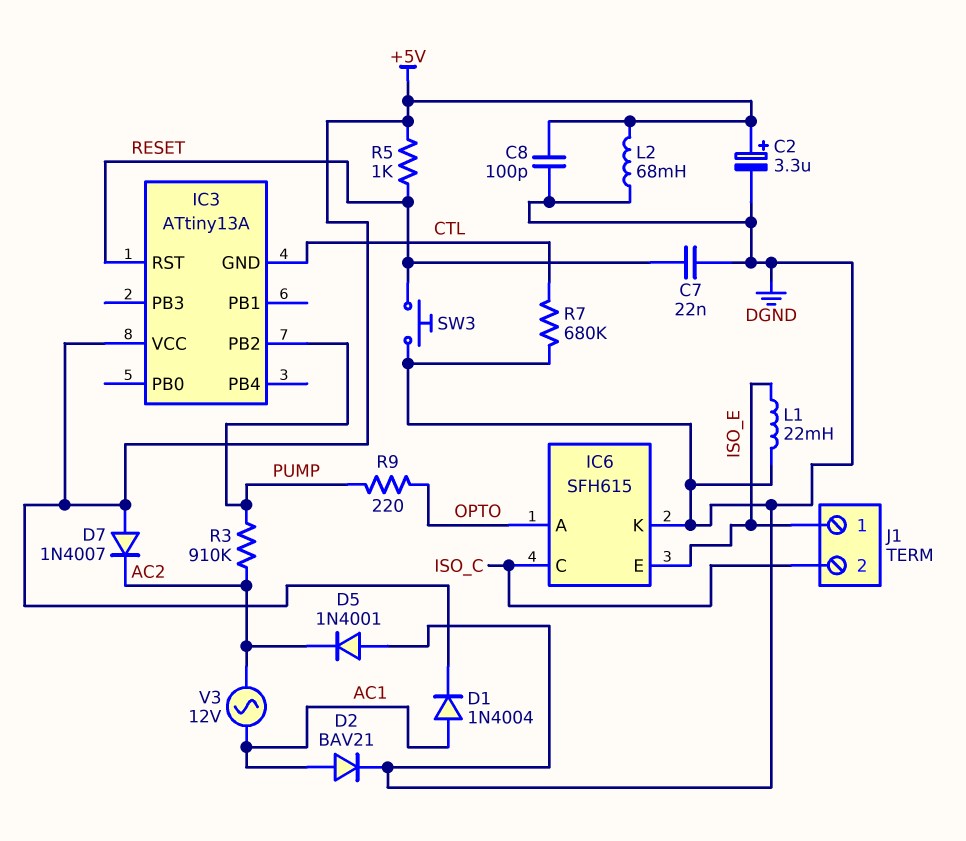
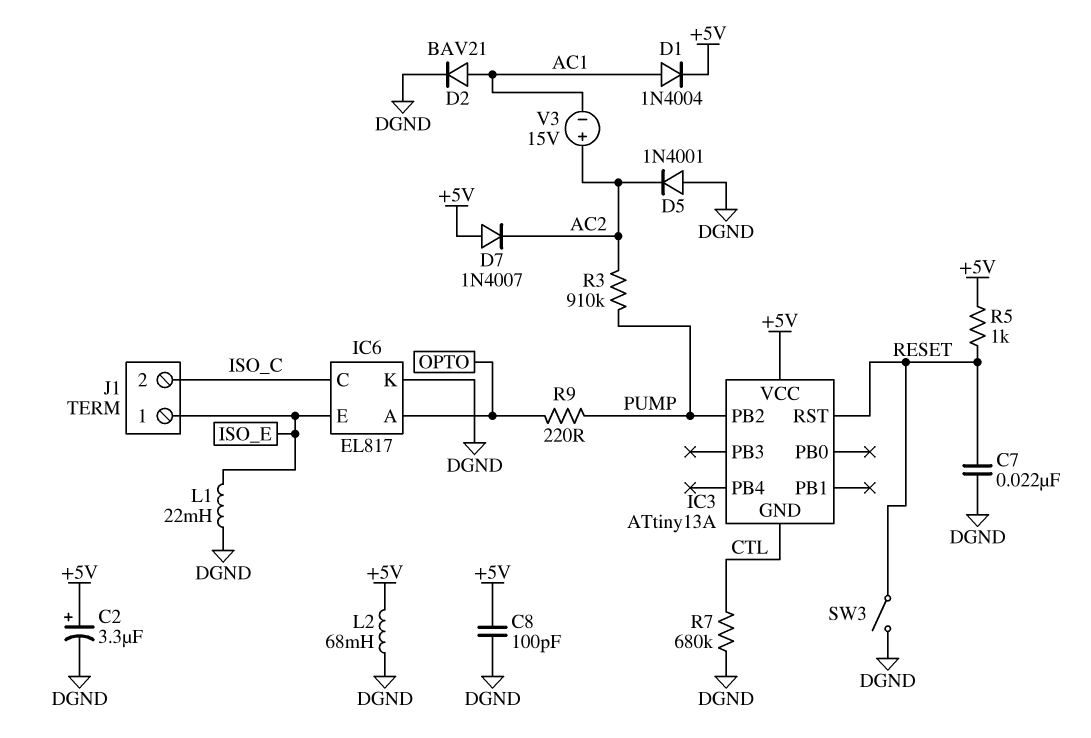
IC6: SFH615 -> EL817
SW3: button (DGND, RESET) -> switch (DGND, RESET)
V3: AC 12V (AC1, AC2) -> 15V (plus AC2, minus AC1)

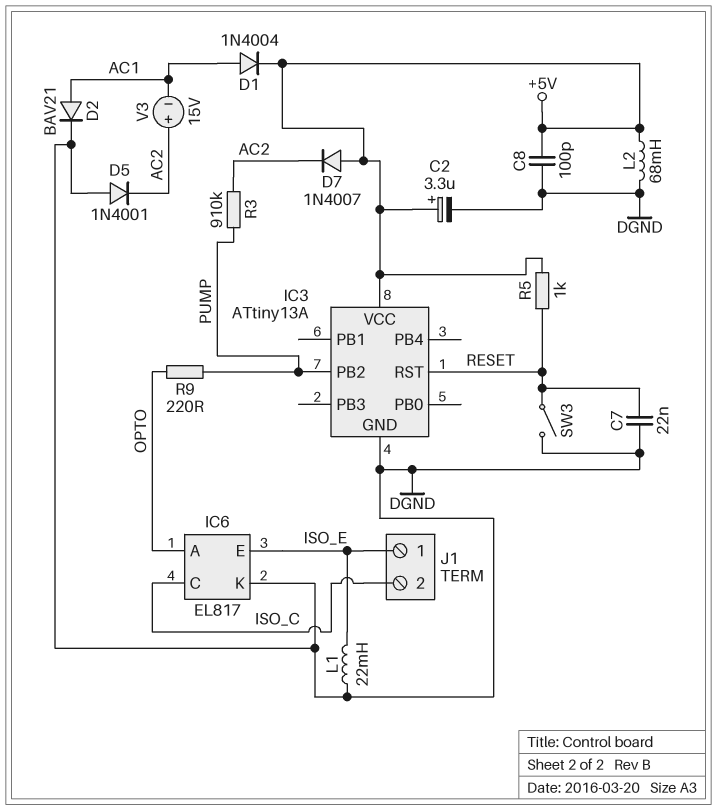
IC3 pin GND: CTL -> DGND
R7: 680k (CTL, DGND) -> none

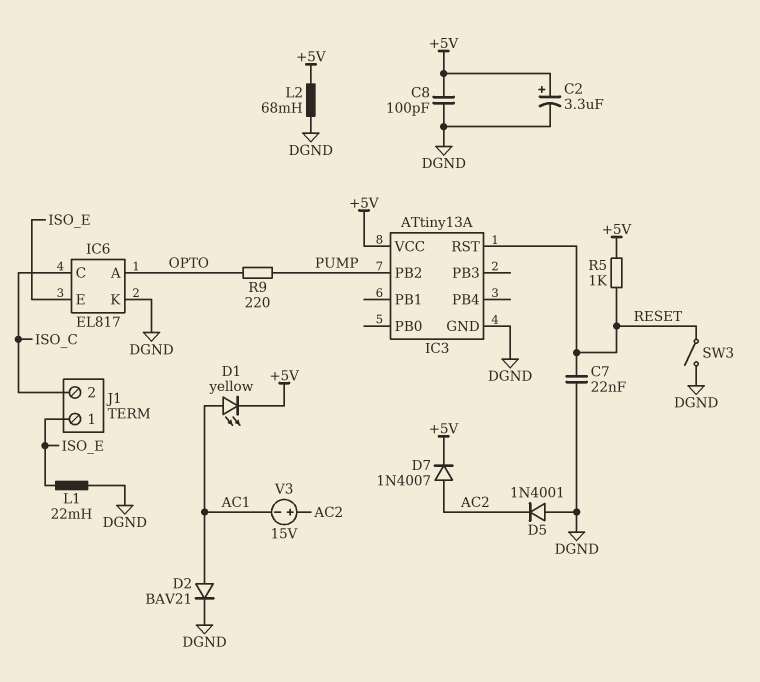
D1: diode 1N4004 (A AC1, K +5V) -> LED yellow (A AC1, K +5V)
D7: diode 1N4007 (A +5V, K AC2) -> diode 1N4007 (A AC2, K +5V)
R3: 910k (AC2, PUMP) -> none

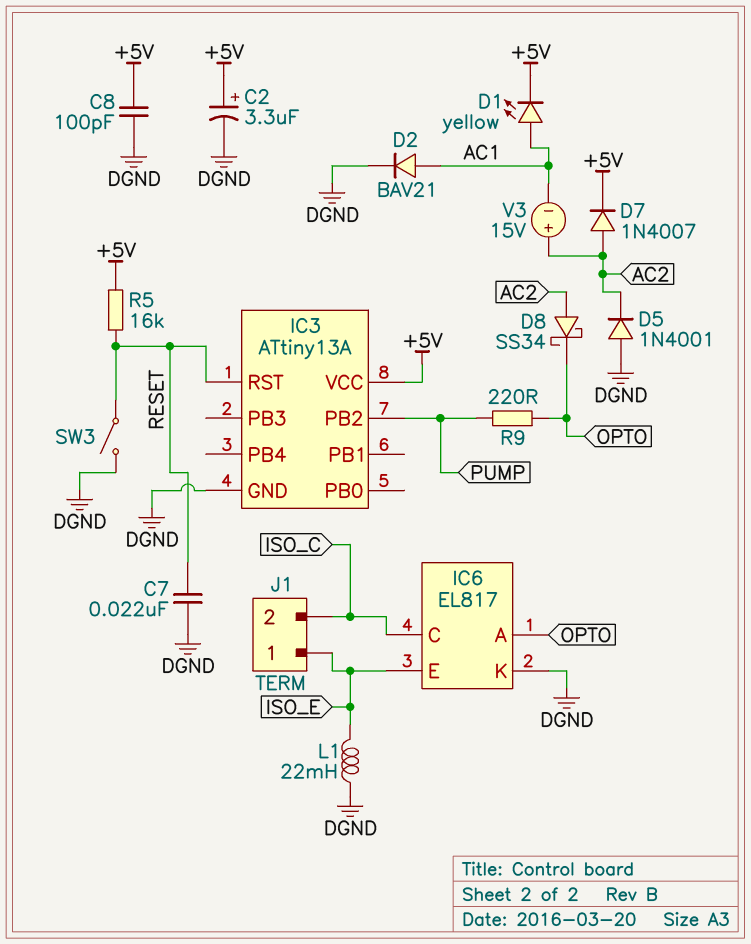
D8: none -> schottky SS34 (A AC2, K OPTO)
L2: 68mH (+5V, DGND) -> none
R5: 1k (+5V, RESET) -> 16k (+5V, RESET)

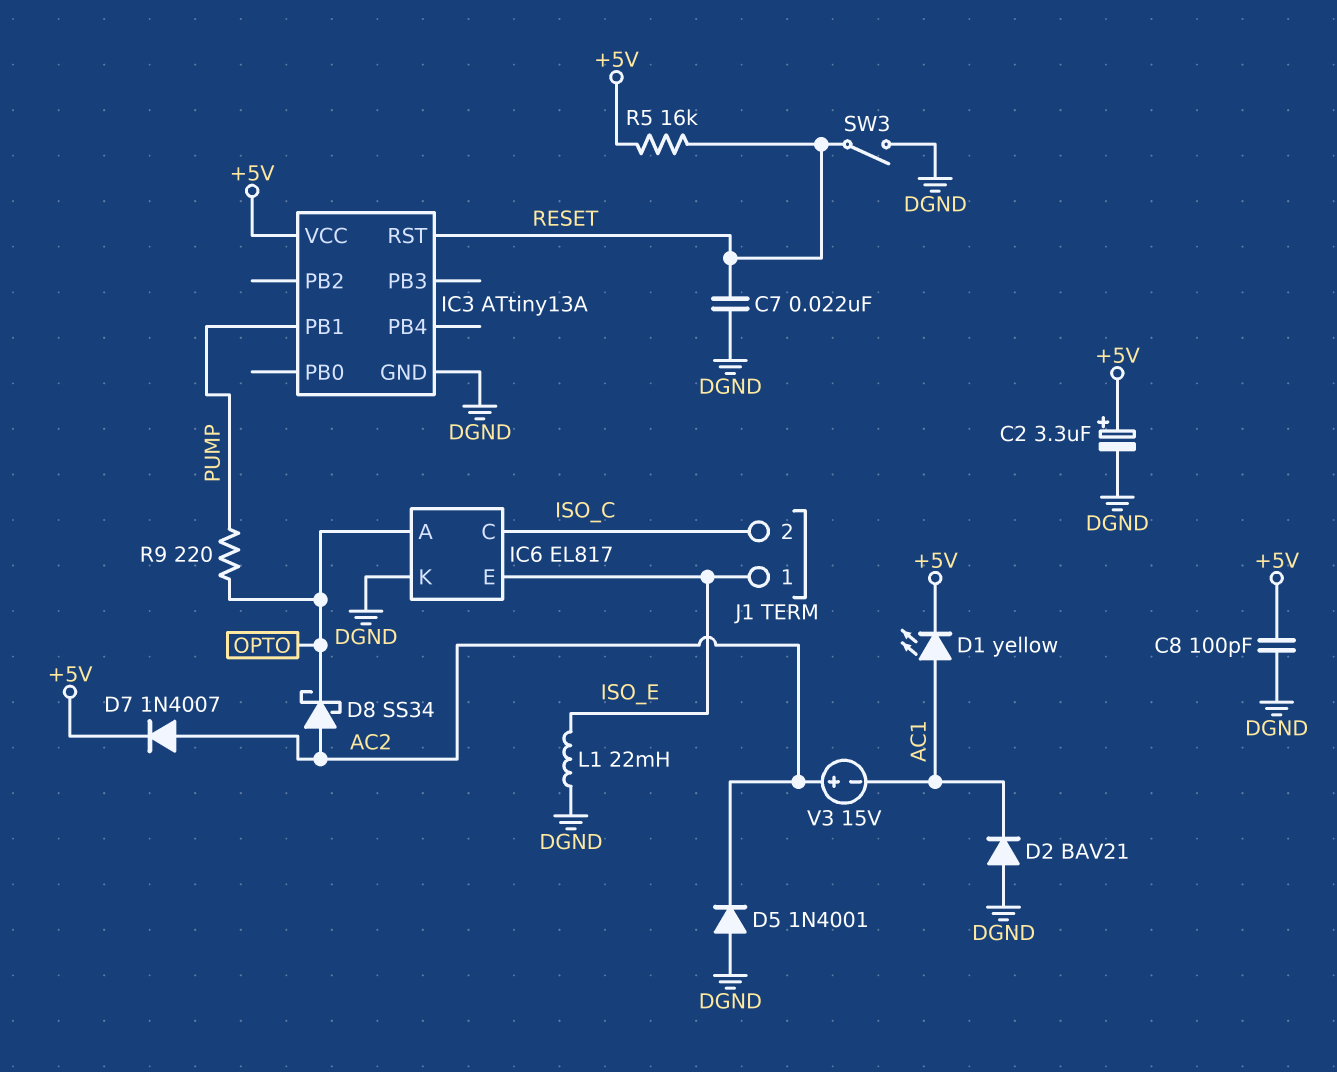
D2: diode BAV21 (A AC1, K DGND) -> diode BAV21 (A DGND, K AC1)
IC3 pin PB1: none -> PUMP
IC3 pin PB2: PUMP -> none

